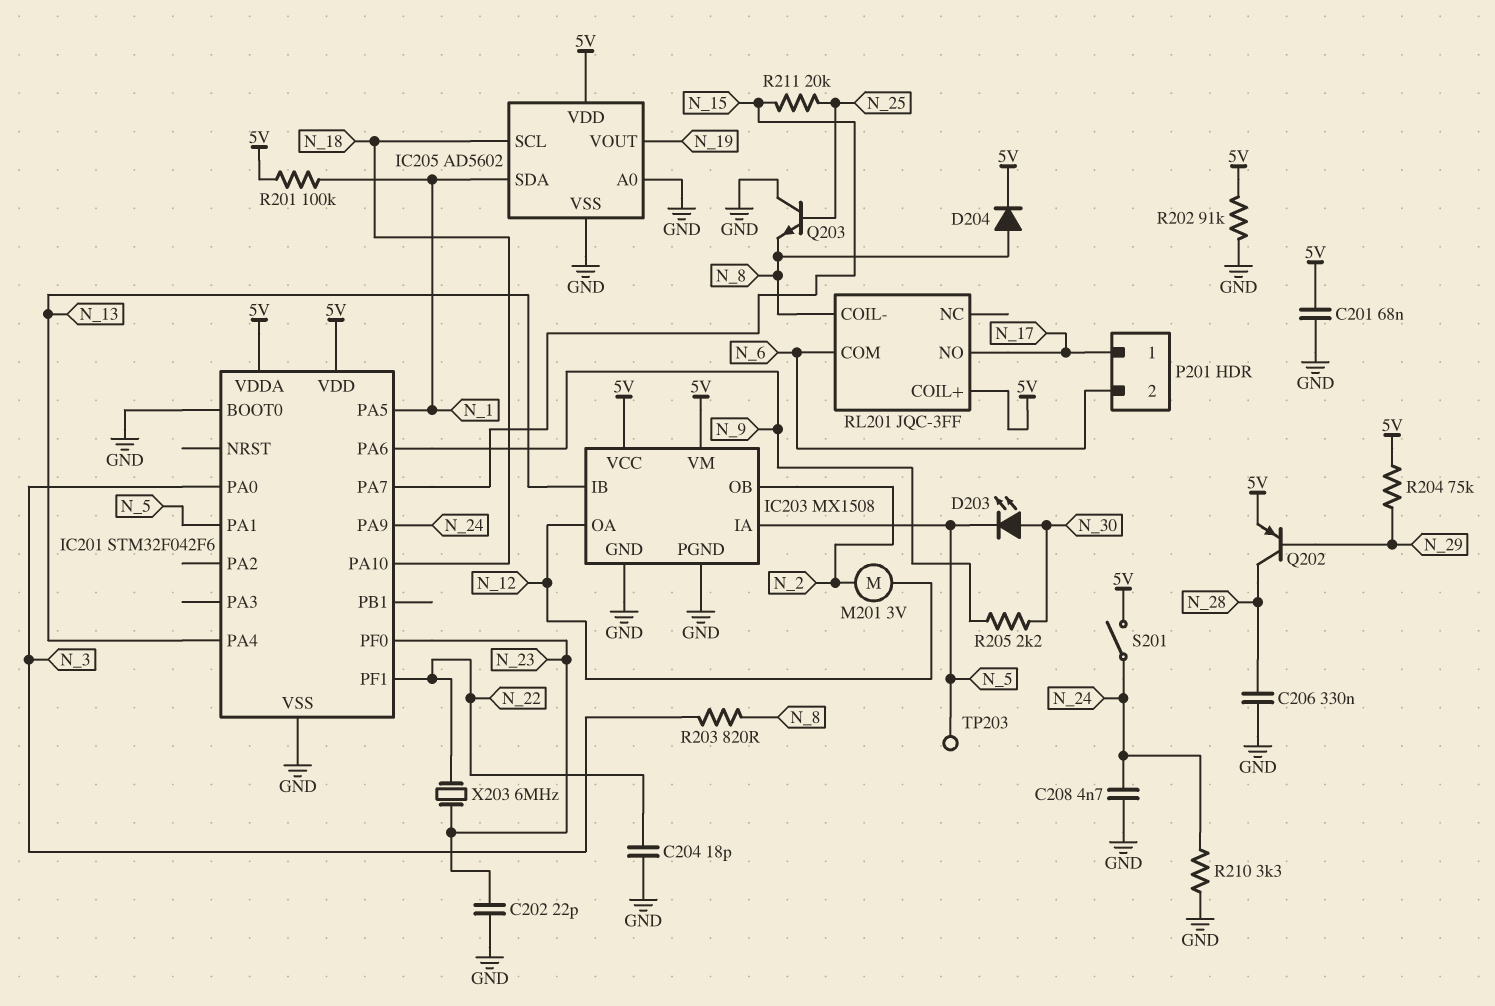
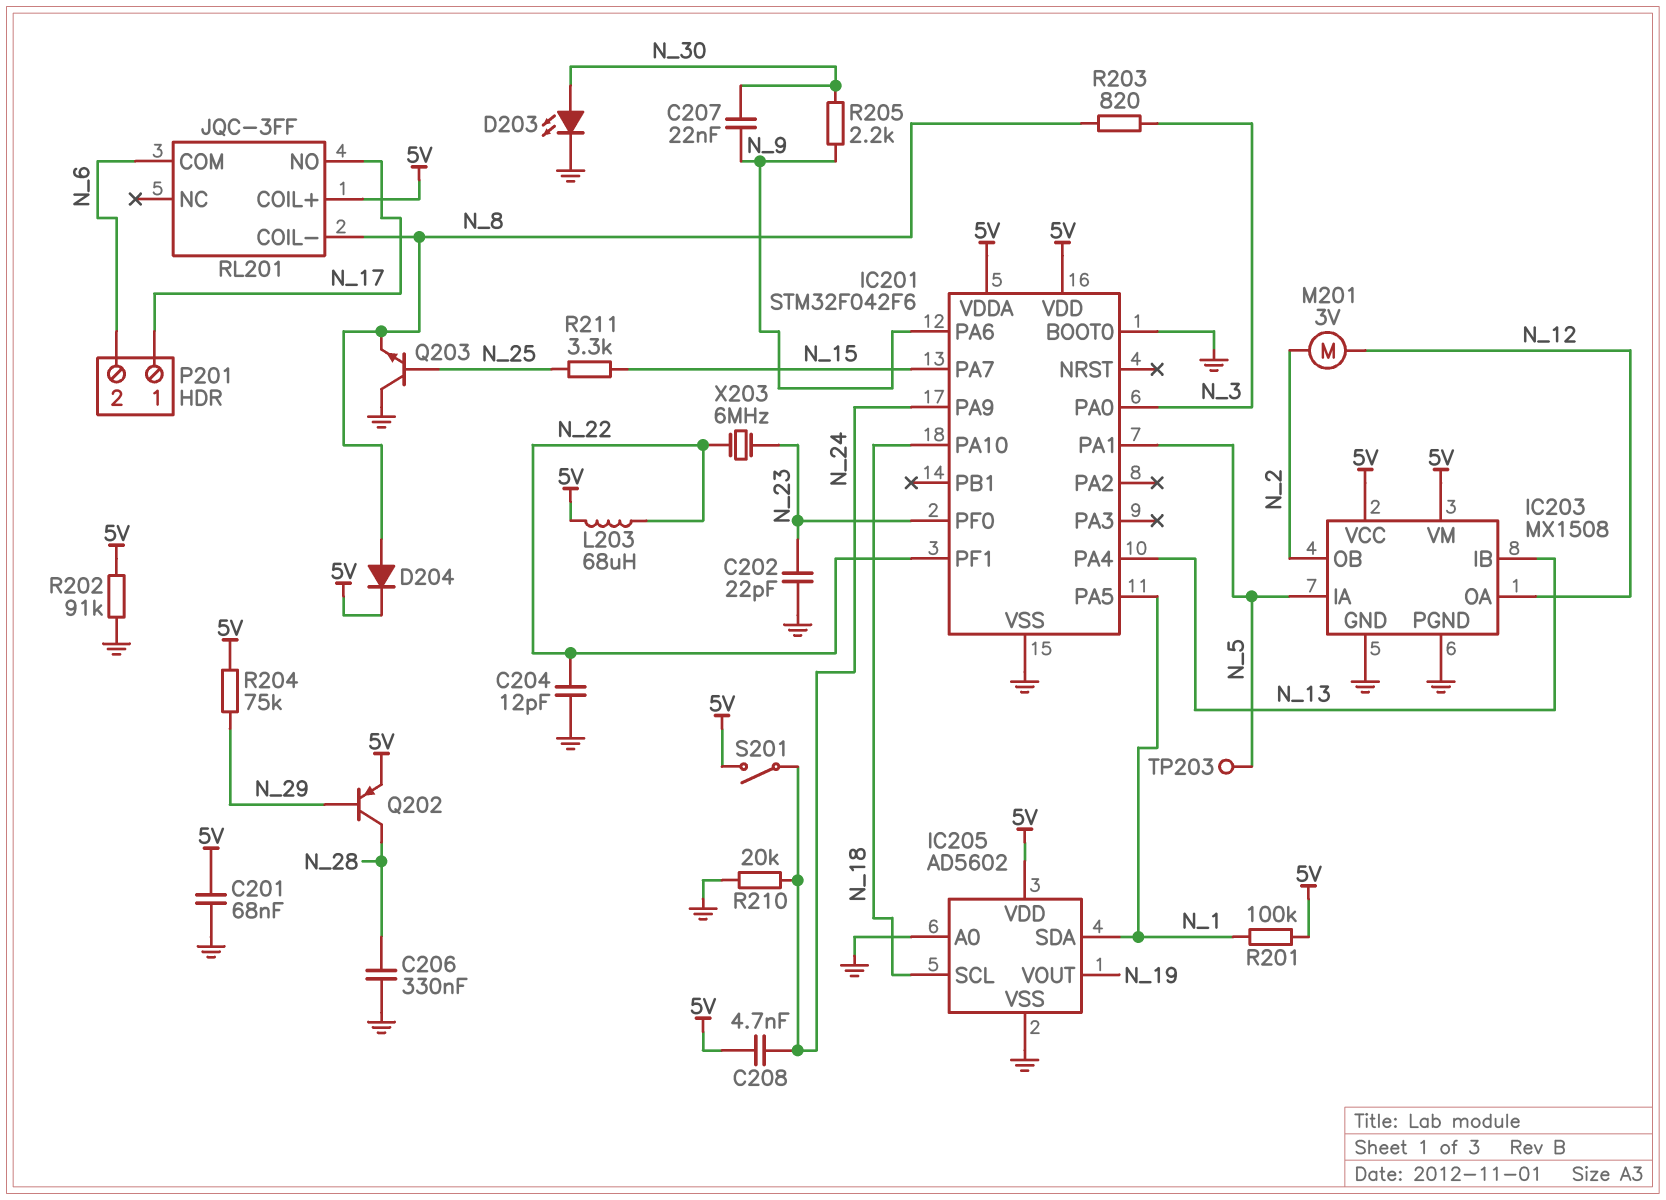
C204: 18pF (GND, N_22) -> 12pF (GND, N_22)
C207: none -> 22nF (N_9, N_30)
C208: 4.7nF (GND, N_24) -> 4.7nF (5V, N_24)
D203: LED (A N_30, K N_5) -> LED (A N_30, K GND)
L203: none -> 68uH (5V, N_22)
R210: 3.3k (GND, N_24) -> 20k (GND, N_24)
R211: 20k (N_15, N_25) -> 3.3k (N_15, N_25)

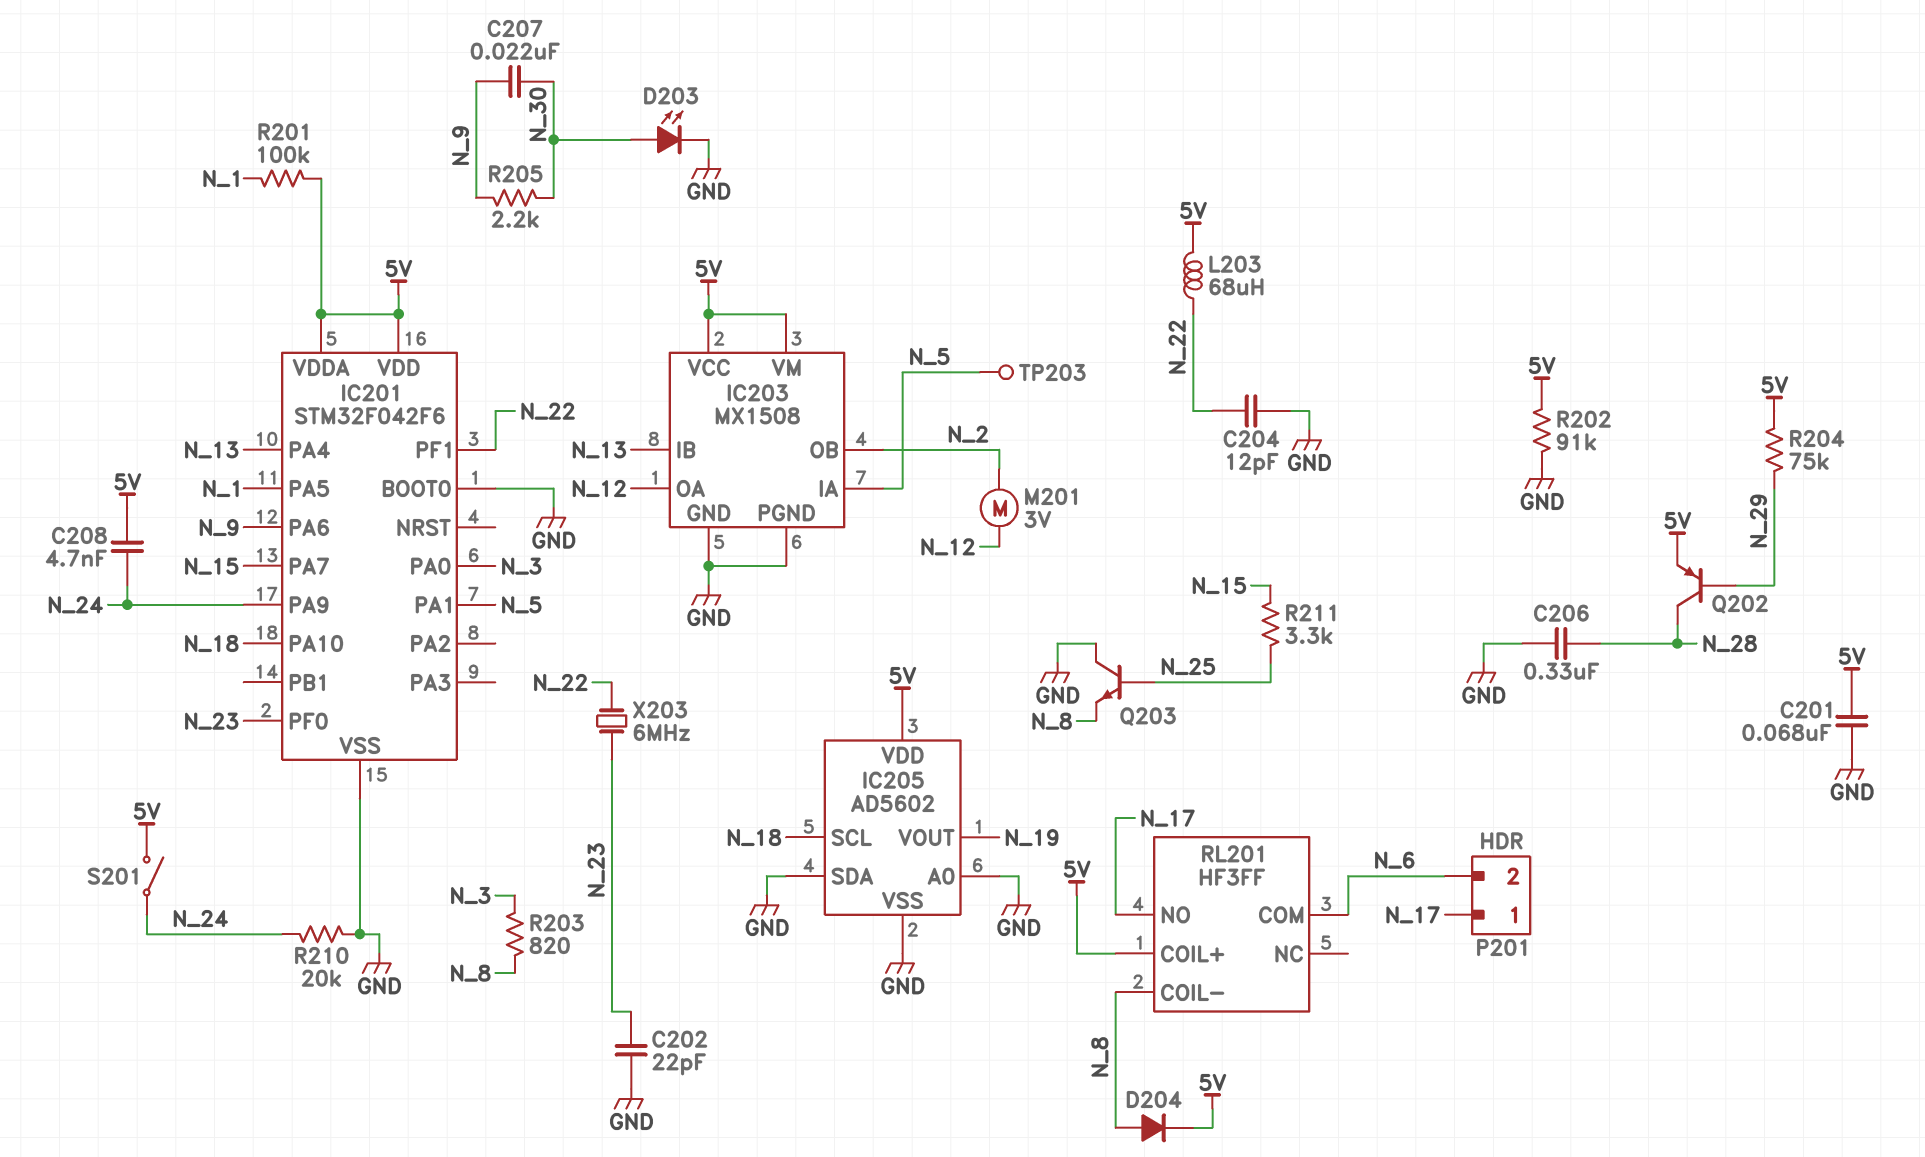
IC205 pin SDA: N_1 -> GND
RL201: JQC-3FF -> HF3FF

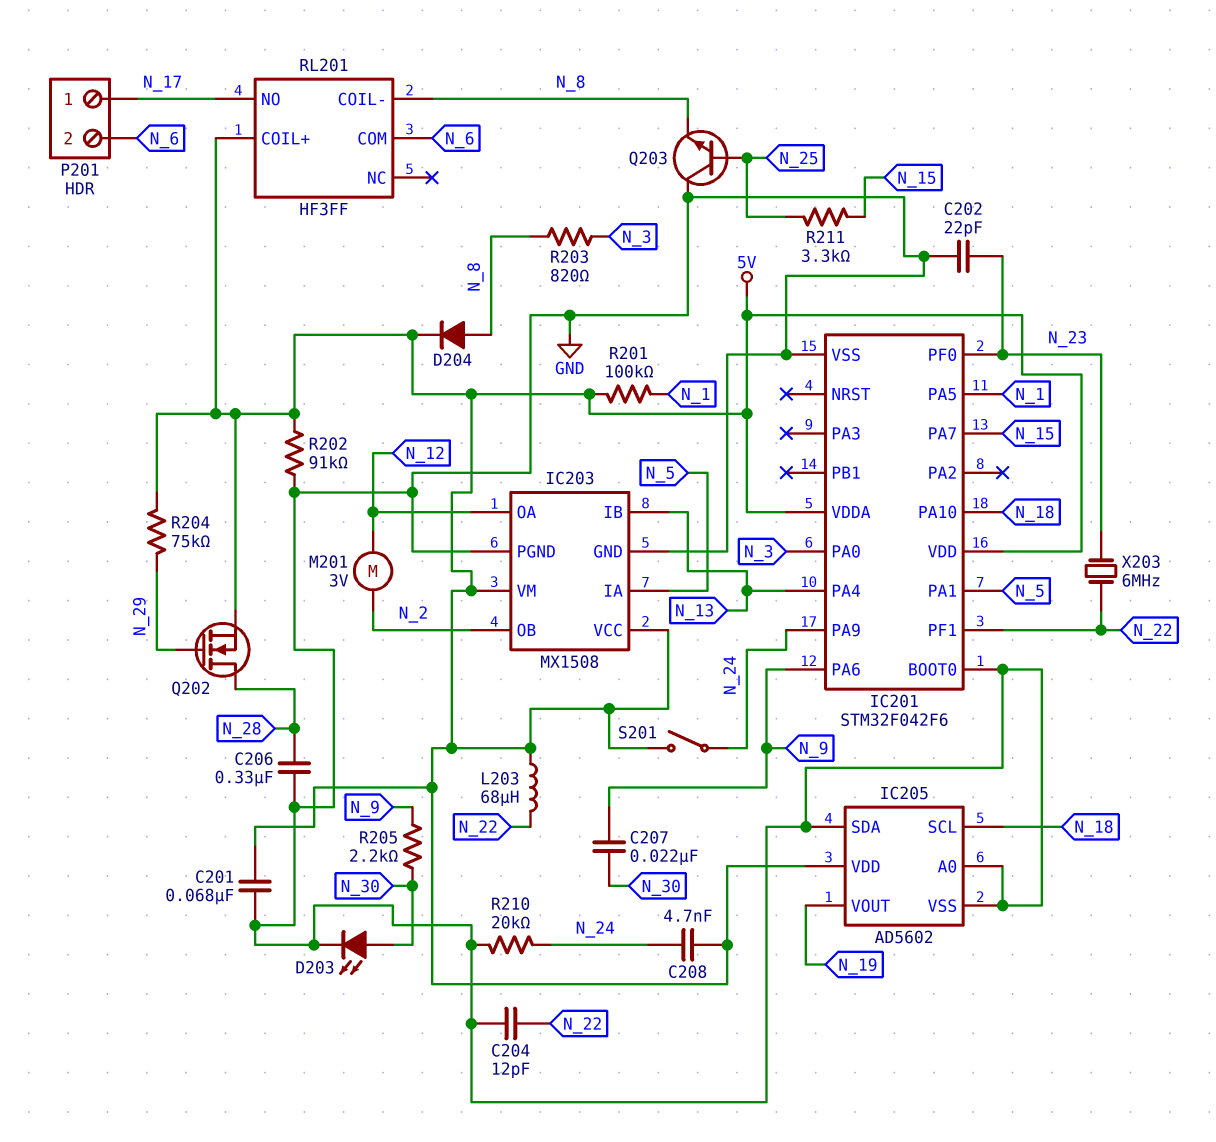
Q202: PNP (B N_29, C N_28, E 5V) -> NMOS (G N_29, D N_28, S 5V)
TP203: test point (N_5) -> none

